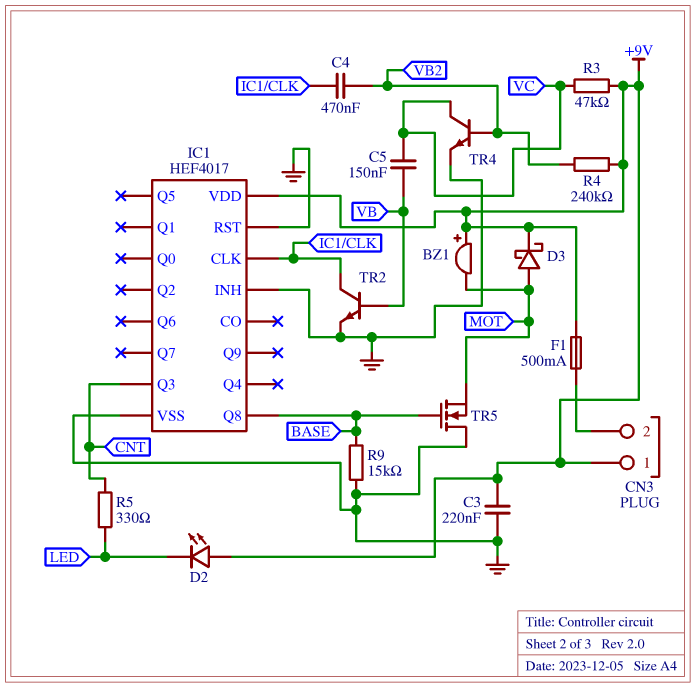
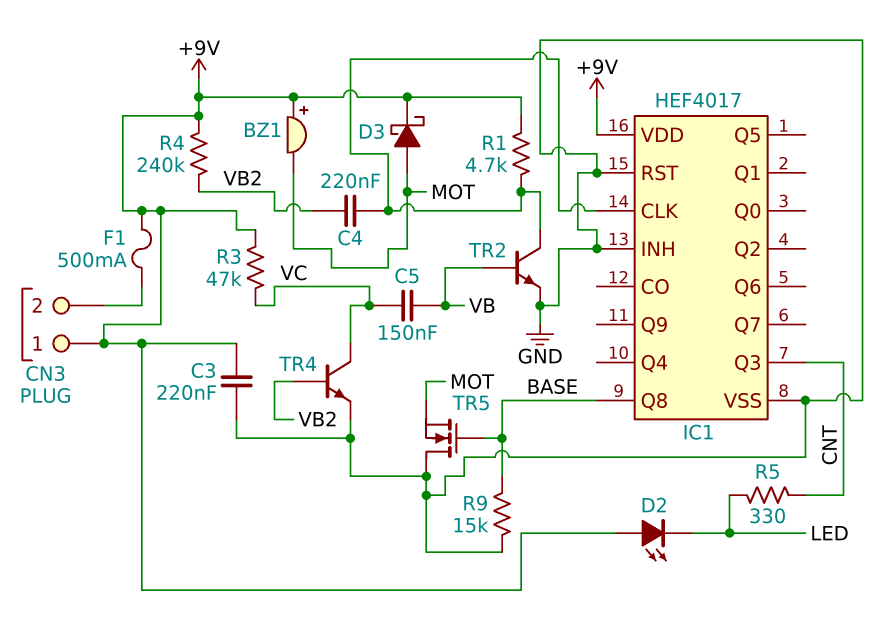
C4: 470nF (IC1/CLK, VB2) -> 220nF (IC1/CLK, VB2)
R1: none -> 4.7k (+9V, IC1/CLK)

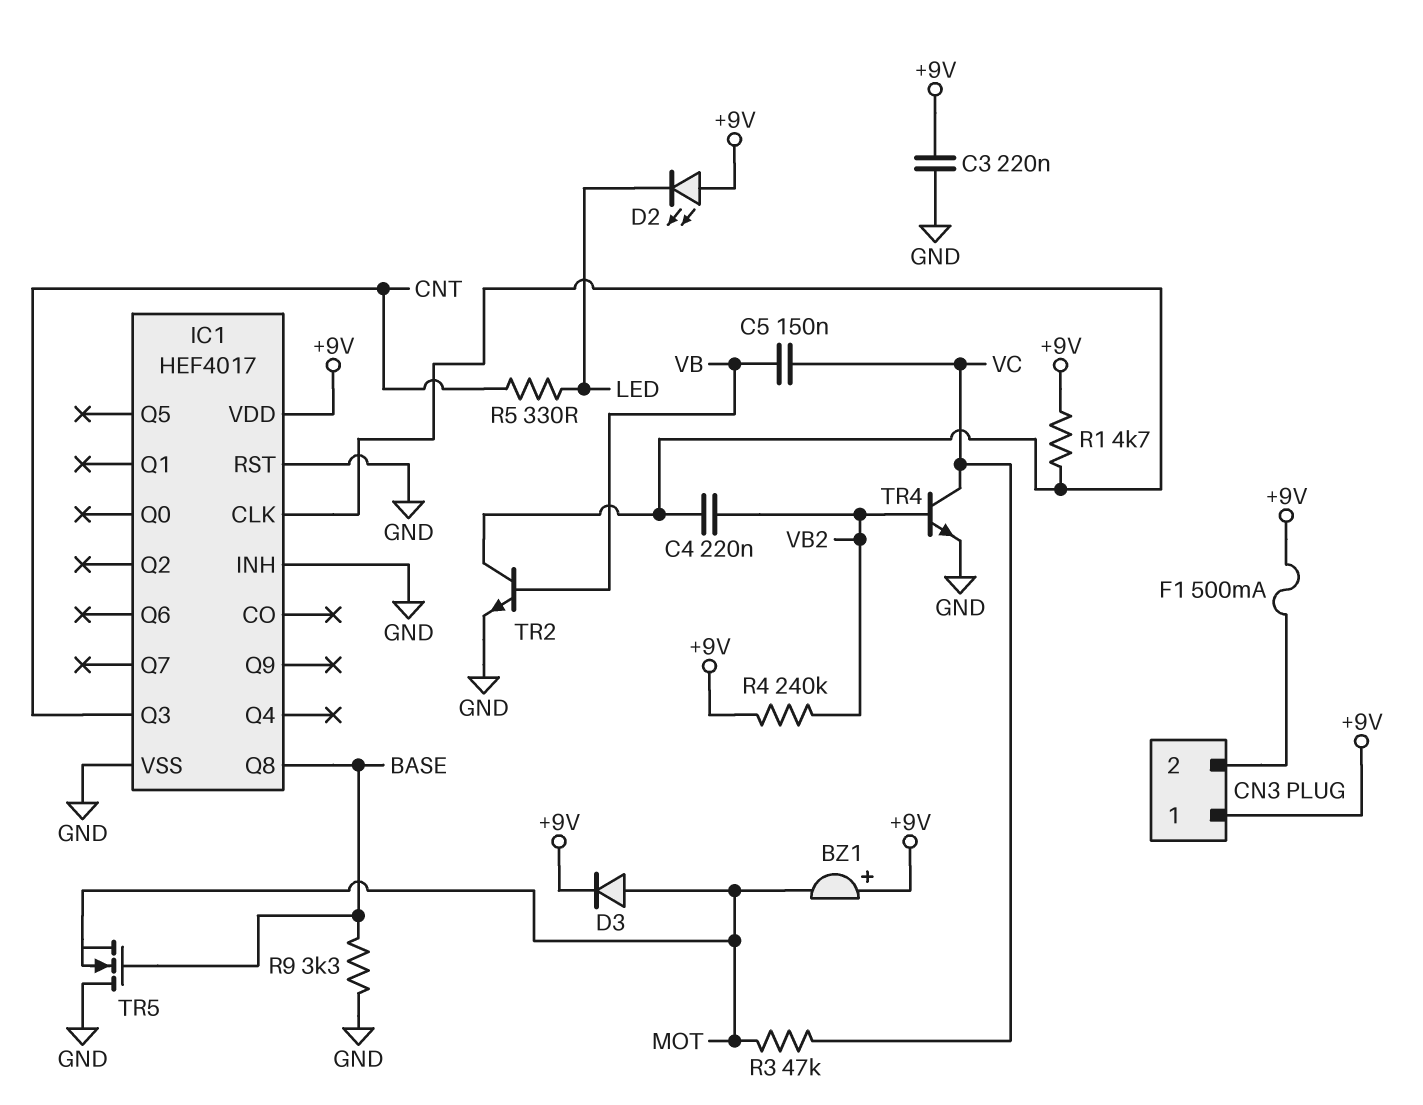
D3: schottky (A MOT, K +9V) -> diode (A MOT, K +9V)
R3: 47k (+9V, VC) -> 47k (MOT, VC)
R9: 15k (BASE, GND) -> 3.3k (BASE, GND)

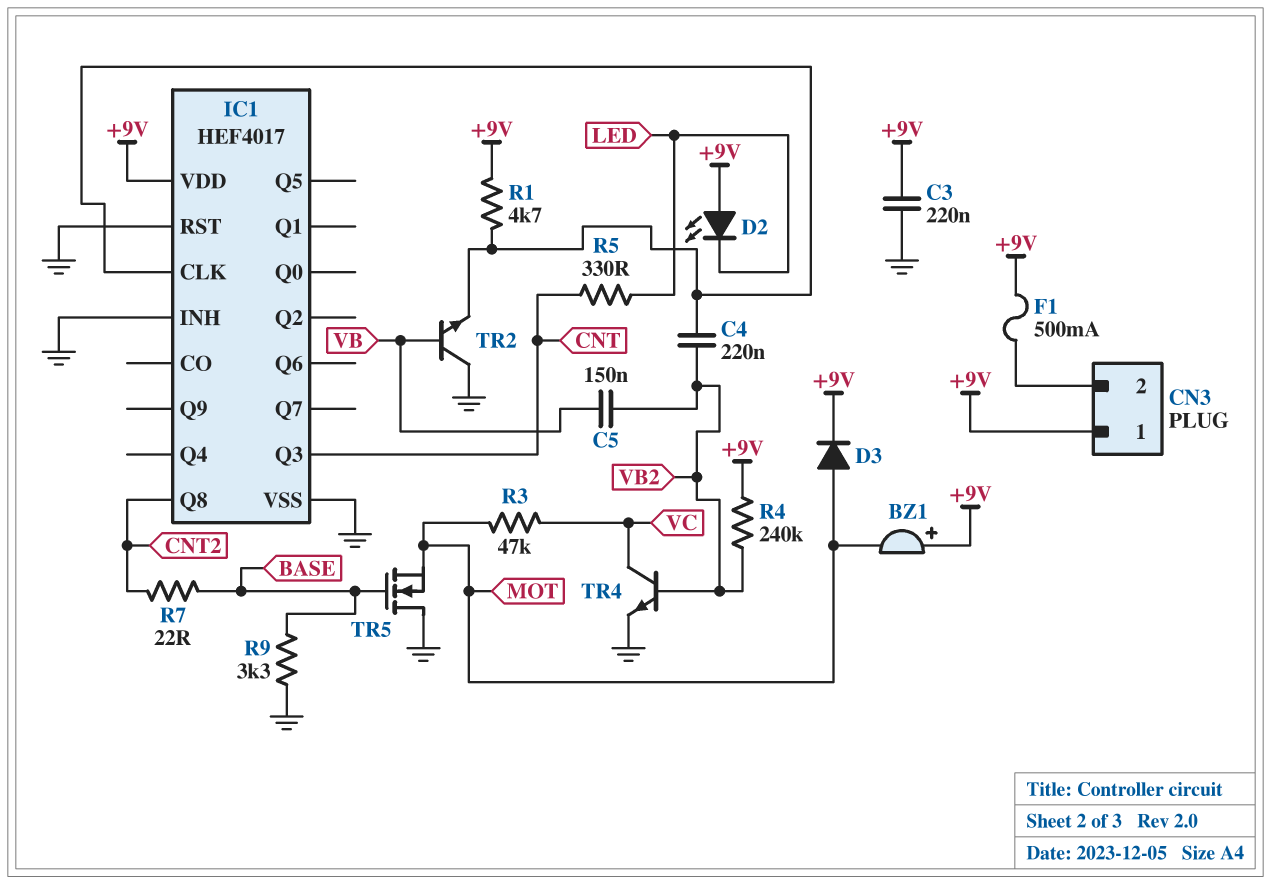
C5: 150nF (VB, VC) -> 150nF (VB, VB2)
IC1 pin Q8: BASE -> CNT2
R7: none -> 22 (BASE, CNT2)
TR2: NPN (B VB, C IC1/CLK, E GND) -> NPN (B VB, C GND, E IC1/CLK)

